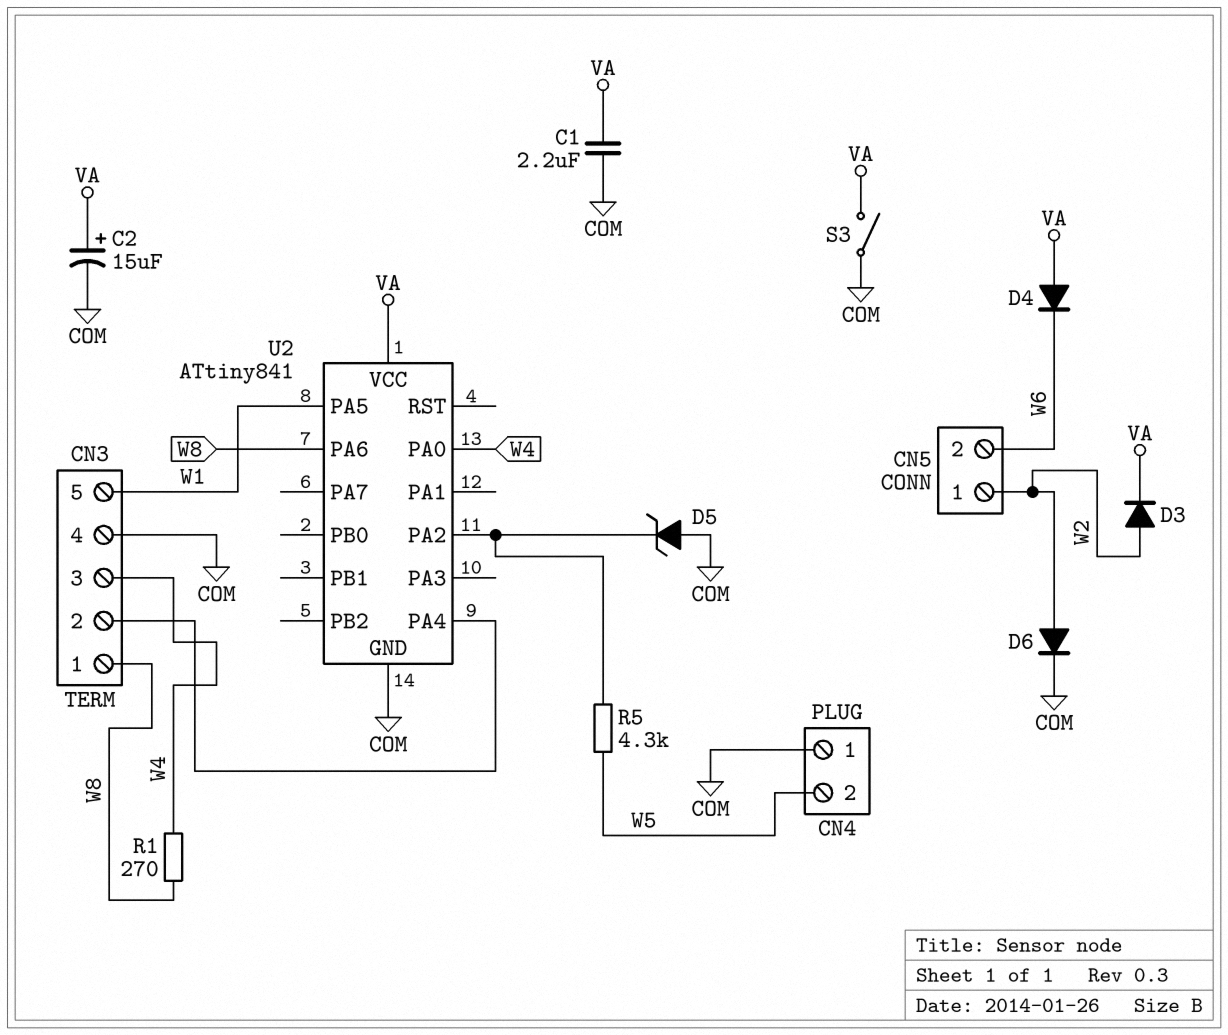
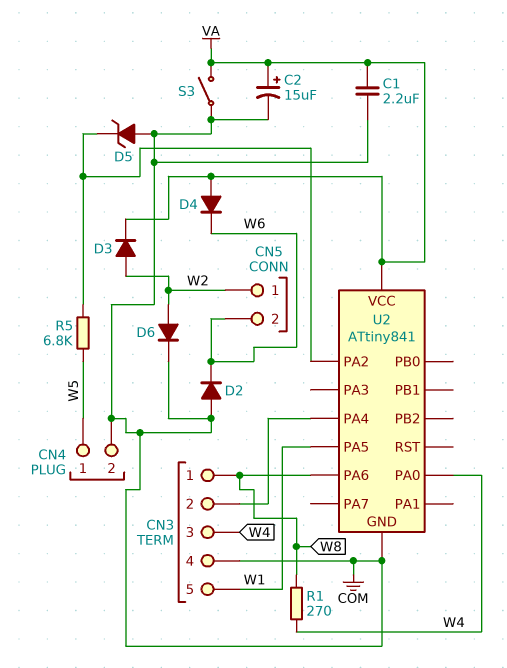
CN4 pin 1: COM -> W5
CN4 pin 2: W5 -> COM
D2: none -> diode (A COM, K W6)
R5: 4.3k (U2/PA2, W5) -> 6.8k (U2/PA2, W5)

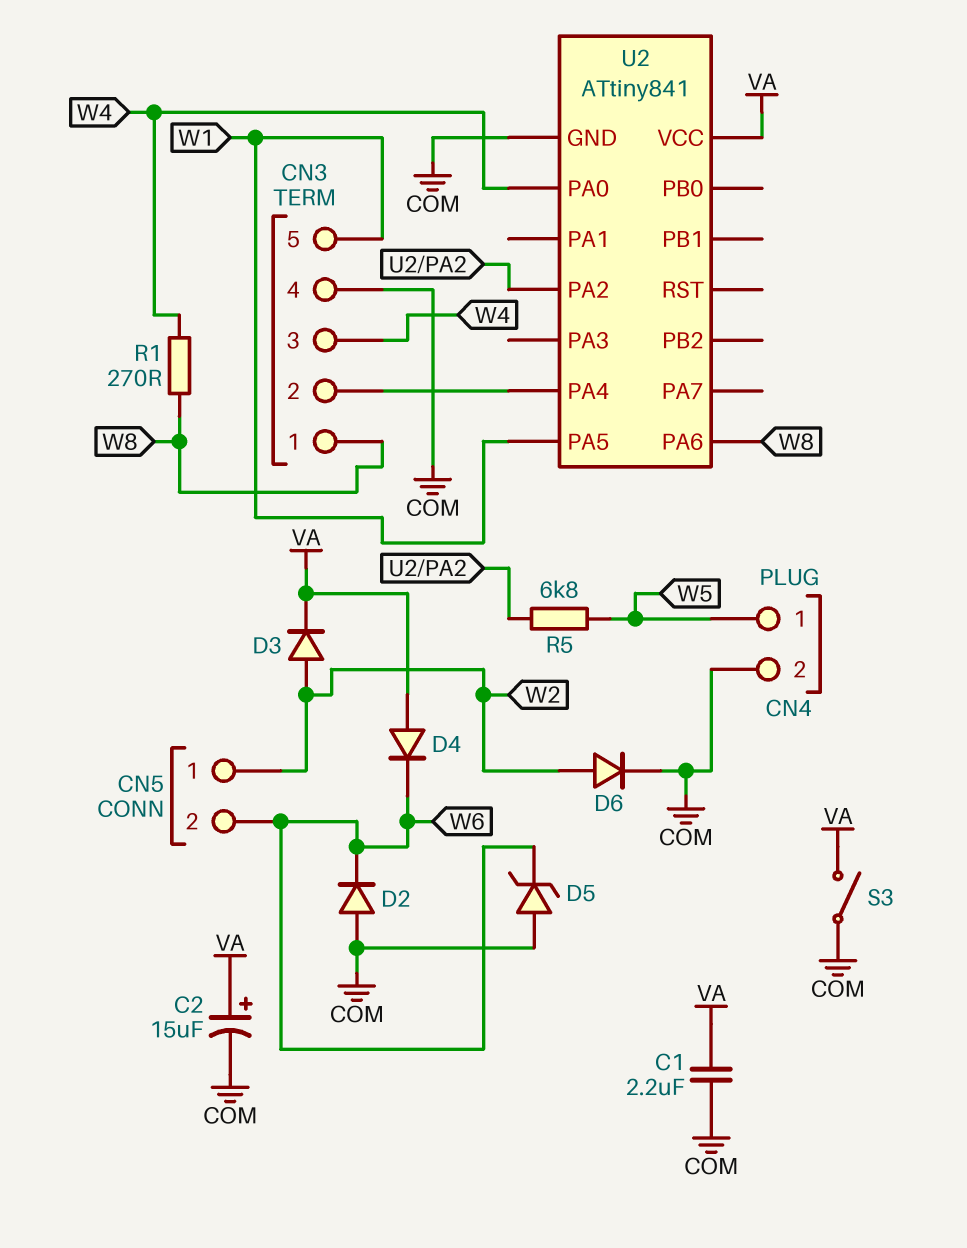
D5: zener (A COM, K U2/PA2) -> zener (A COM, K W6)

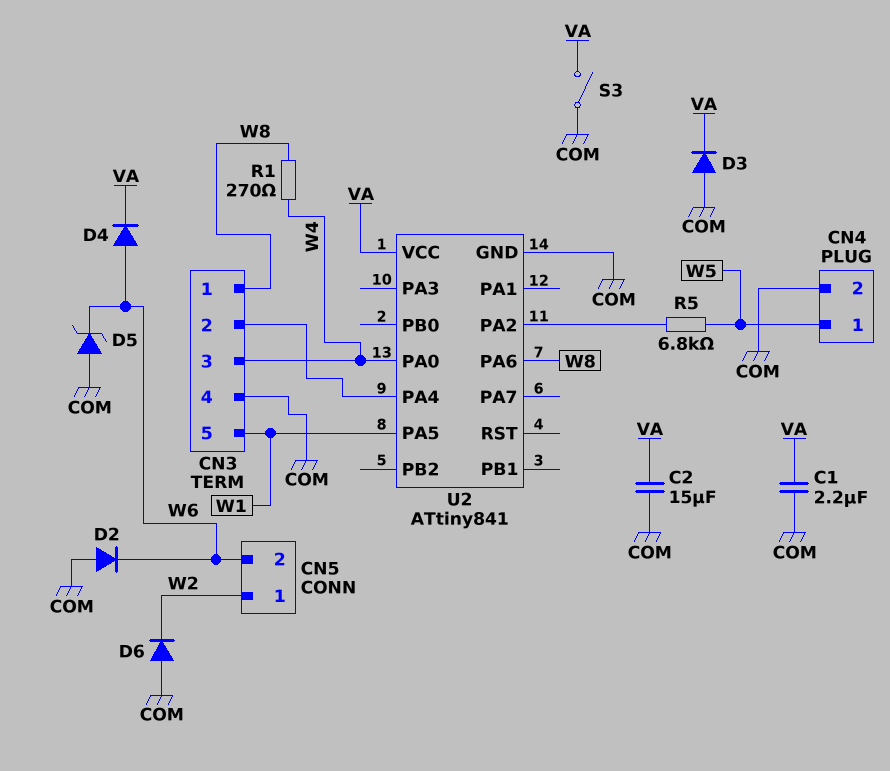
C2: 15uF (plus VA, minus COM) -> 15uF (COM, VA)
D3: diode (A W2, K VA) -> diode (A COM, K VA)
D4: diode (A VA, K W6) -> diode (A W6, K VA)
D6: diode (A W2, K COM) -> diode (A COM, K W2)

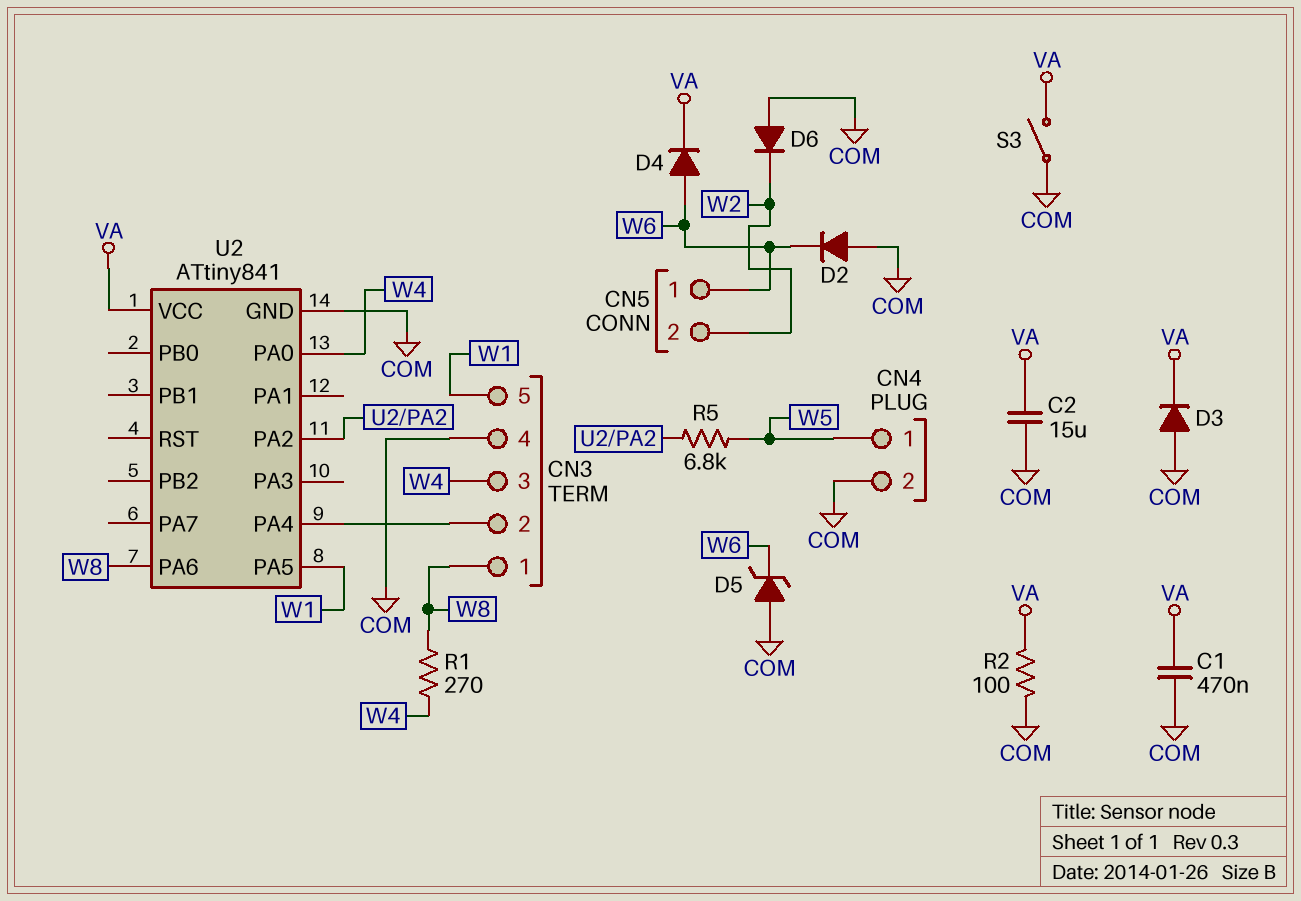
C1: 2.2uF (COM, VA) -> 470nF (COM, VA)
CN5 pin 1: W2 -> W6
CN5 pin 2: W6 -> W2
R2: none -> 100 (COM, VA)

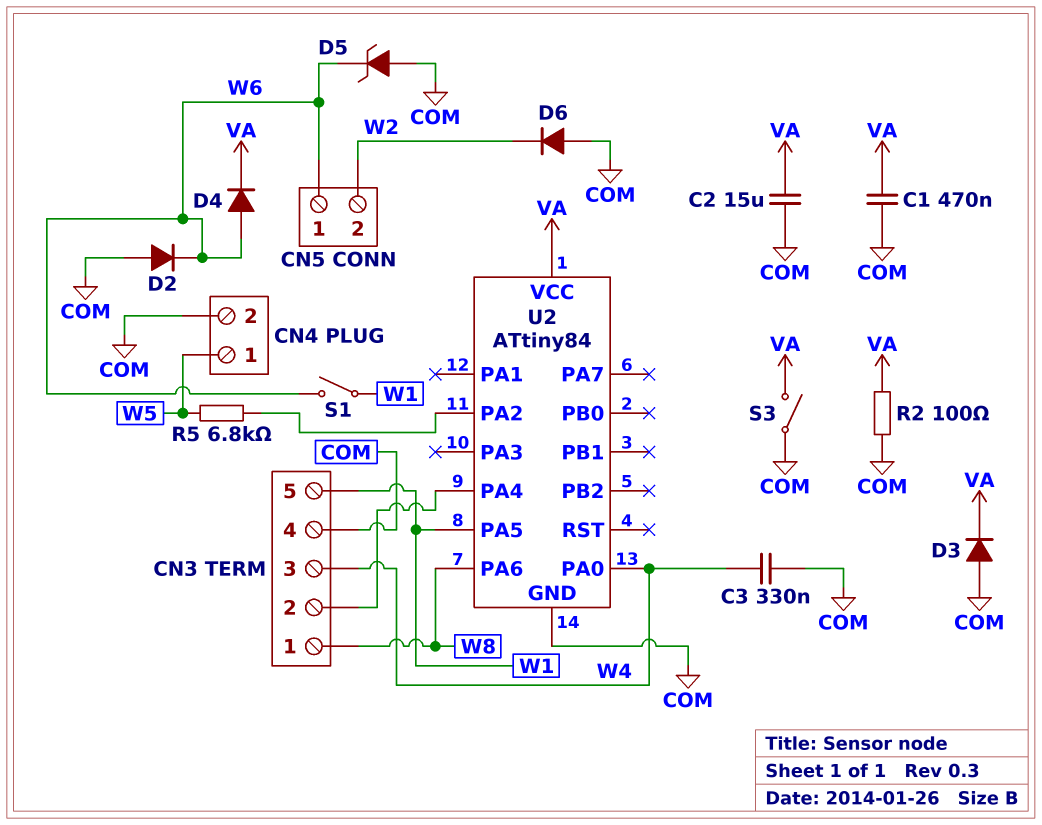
C3: none -> 330nF (COM, W4)
R1: 270 (W4, W8) -> none
S1: none -> switch (W1, W6)
U2: ATtiny841 -> ATtiny84

